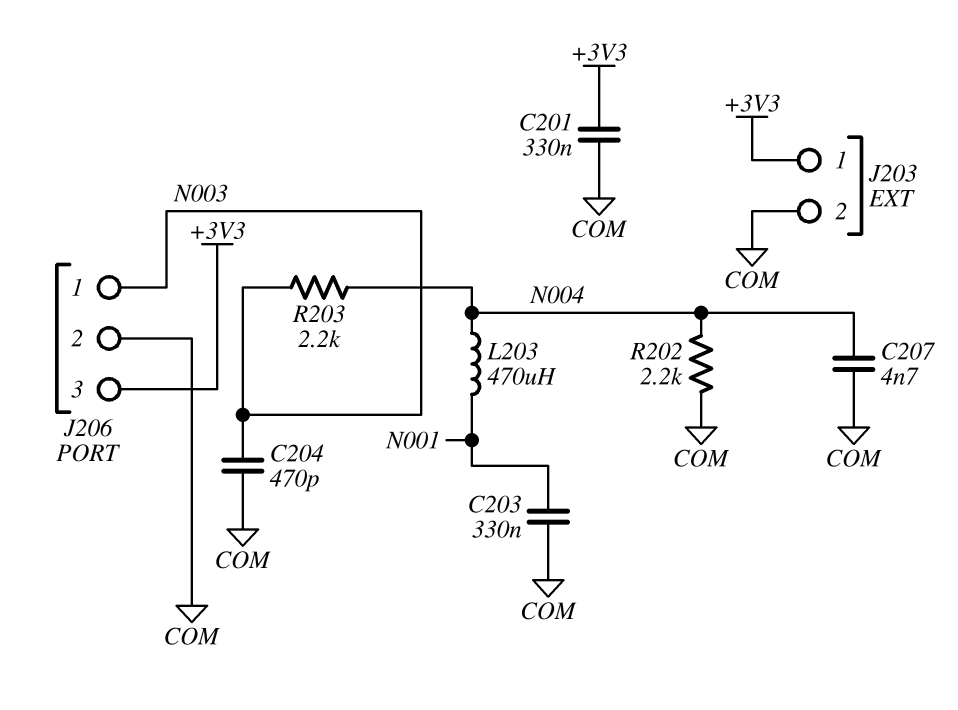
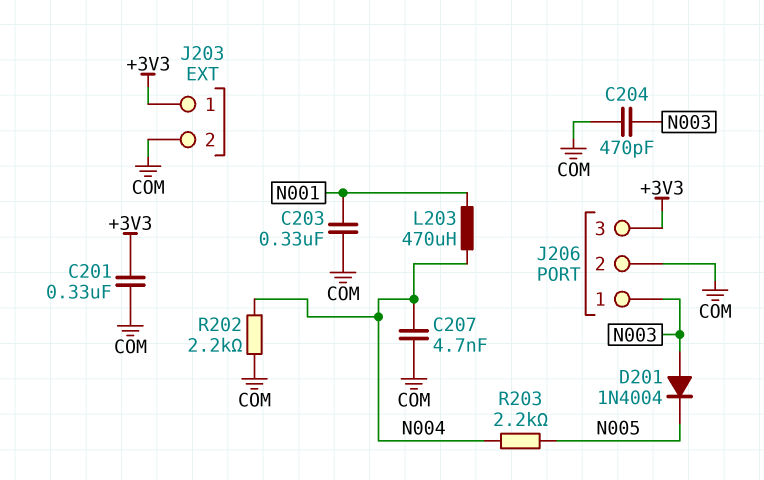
D201: none -> diode 1N4004 (A N003, K N005)
R203: 2.2k (N003, N004) -> 2.2k (N004, N005)

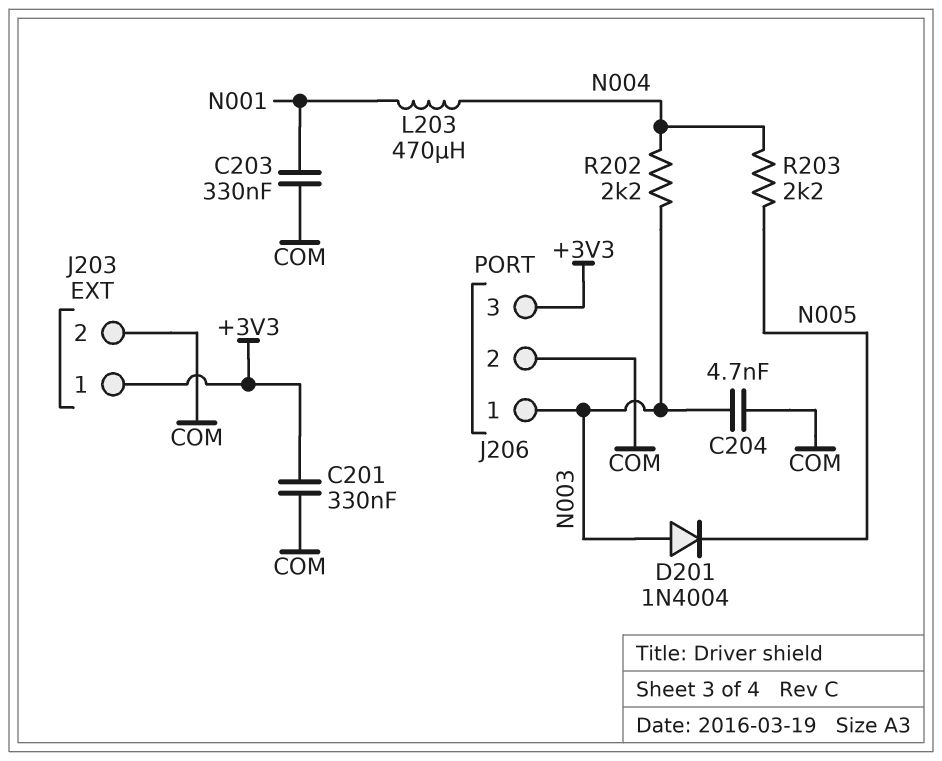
C204: 470pF (COM, N003) -> 4.7nF (COM, N003)
C207: 4.7nF (COM, N004) -> none
R202: 2.2k (COM, N004) -> 2.2k (N003, N004)

